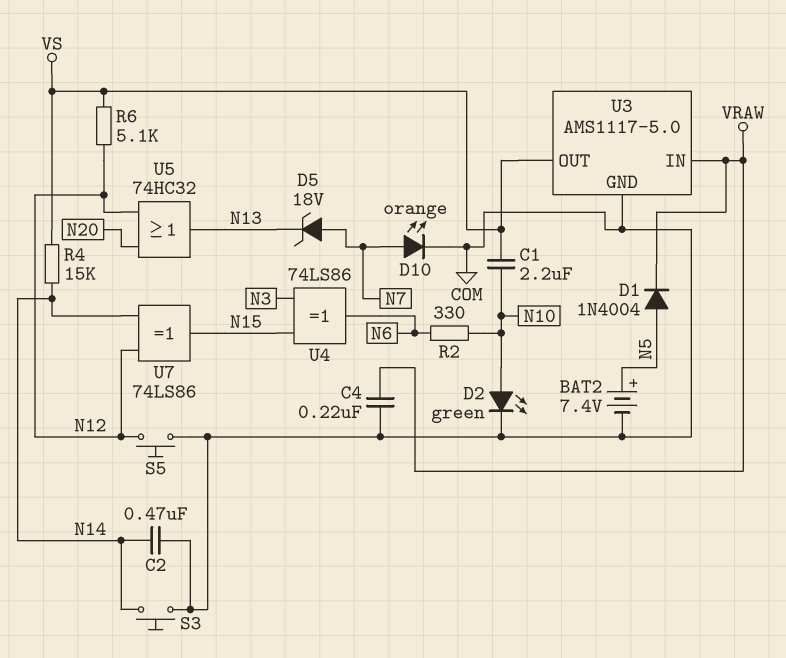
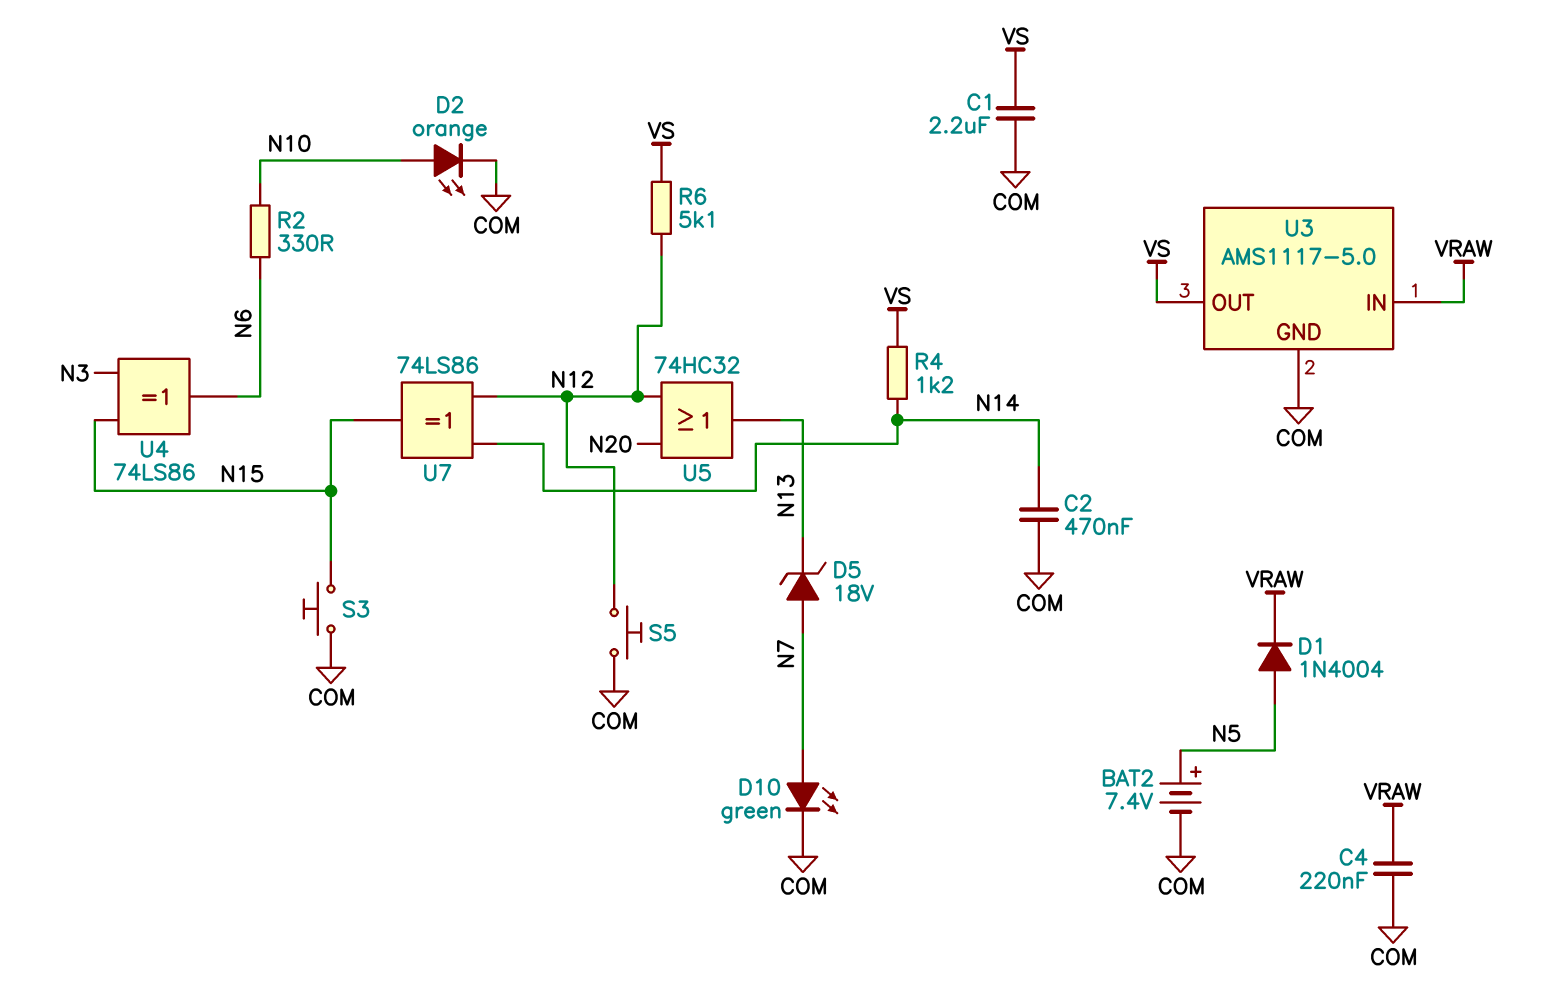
C1: 2.2uF (N10, VS) -> 2.2uF (COM, VS)
D2: LED green (A N10, K COM) -> LED orange (A N10, K COM)
D10: LED orange (A N7, K COM) -> LED green (A N7, K COM)
R4: 15k (N14, VS) -> 1.2k (N14, VS)
S3: button (COM, N14) -> button (COM, N15)

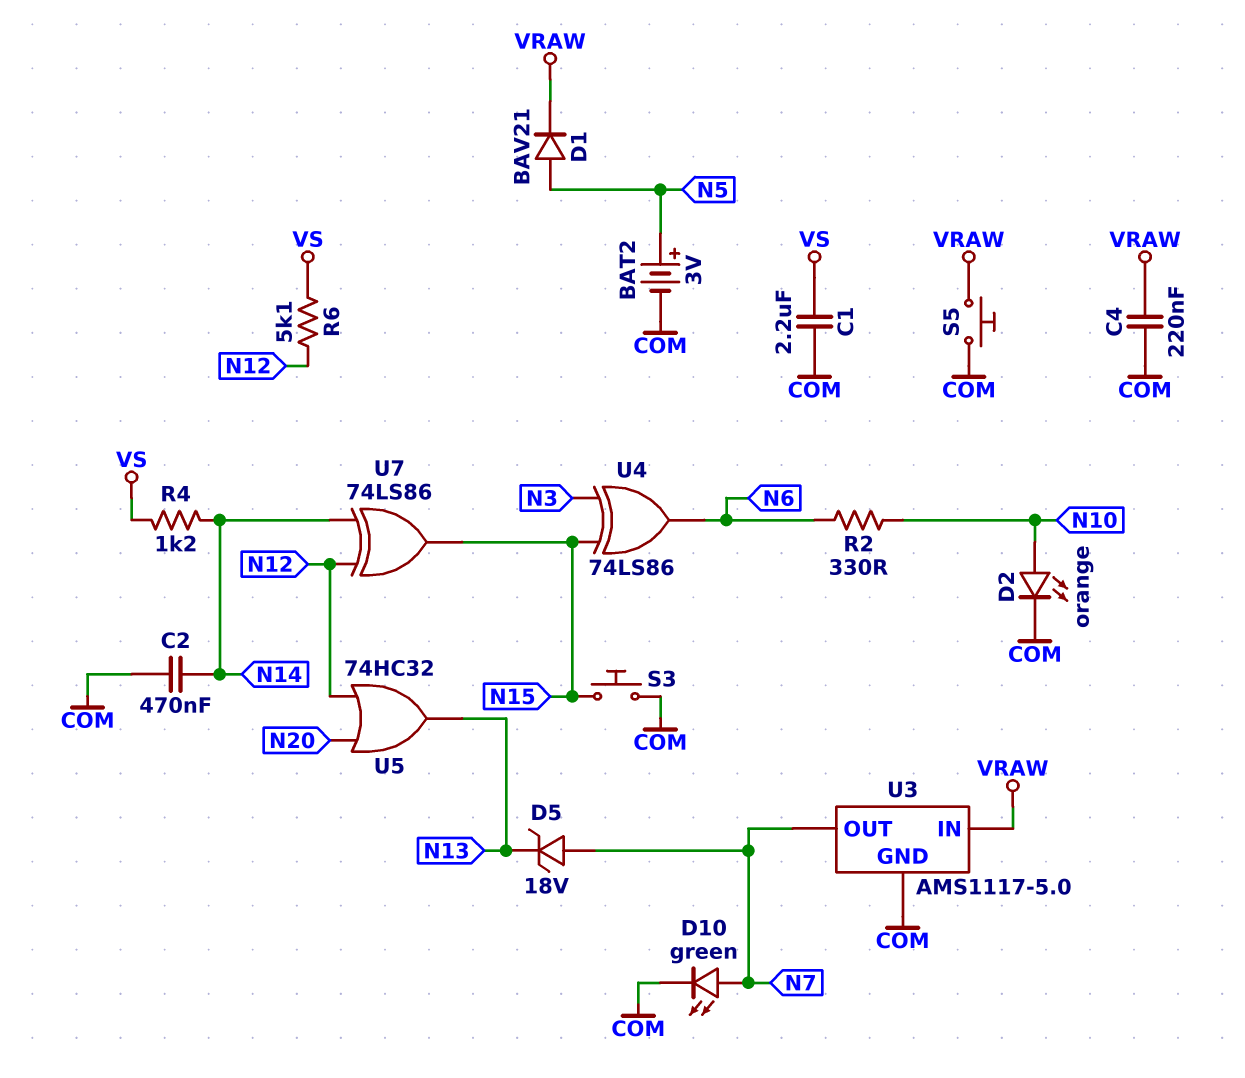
BAT2: 7.4V (plus N5, minus COM) -> 3V (plus N5, minus COM)
D1: diode 1N4004 (A N5, K VRAW) -> diode BAV21 (A N5, K VRAW)
S5: button (COM, N12) -> button (COM, VRAW)
U3 pin OUT: VS -> N7

